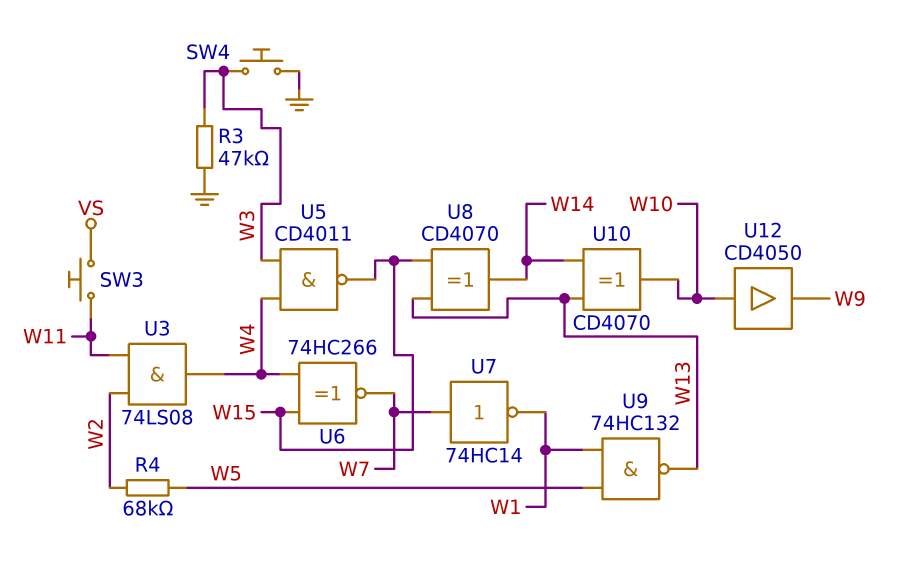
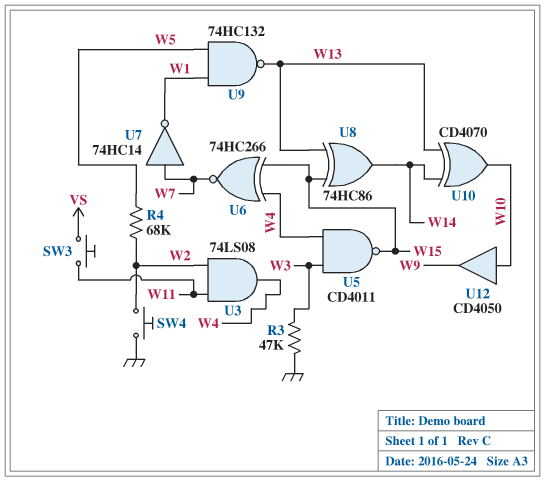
SW4: button (GND, W3) -> button (GND, W2)
U8: XOR CD4070 (in W13, in W15, out W14) -> XOR 74HC86 (in W13, in W15, out W14)

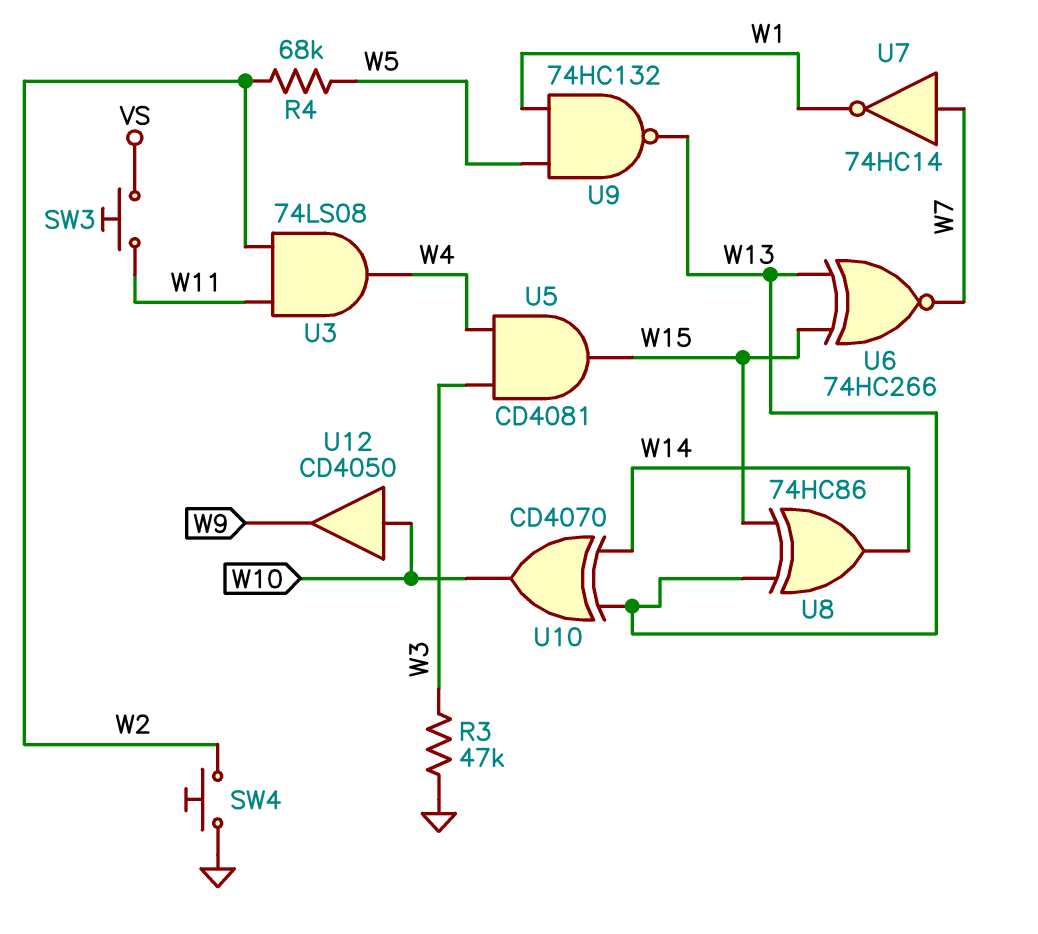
U5: NAND CD4011 (in W3, in W4, out W15) -> AND CD4081 (in W3, in W4, out W15)
U6: XNOR 74HC266 (in W4, in W15, out W7) -> XNOR 74HC266 (in W13, in W15, out W7)

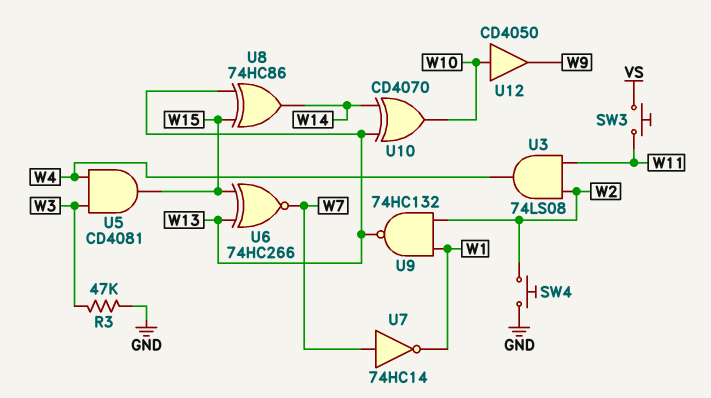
R4: 68k (W2, W5) -> none
U9: NAND 74HC132 (in W1, in W5, out W13) -> NAND 74HC132 (in W1, in W2, out W13)

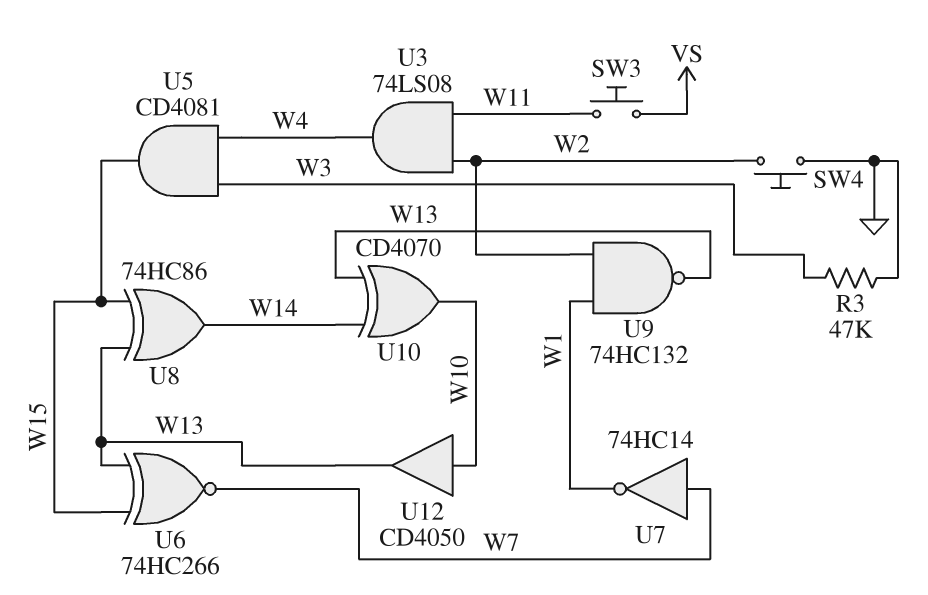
U12: buffer CD4050 (in W10, out W9) -> buffer CD4050 (in W10, out W13)

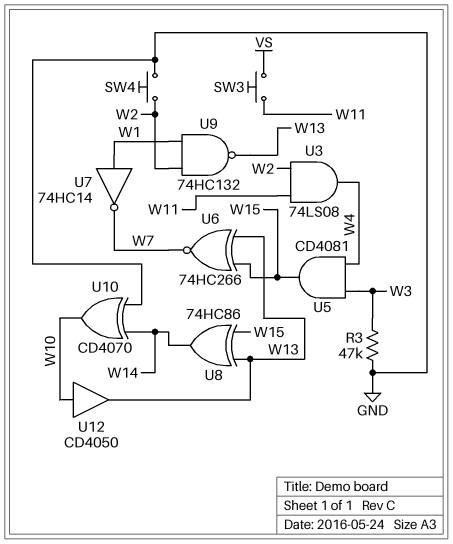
U7: NOT 74HC14 (in W7, out W1) -> NOT 74HC14 (in W1, out W7)
U10: XOR CD4070 (in W13, in W14, out W10) -> XOR CD4070 (in GND, in W14, out W10)

